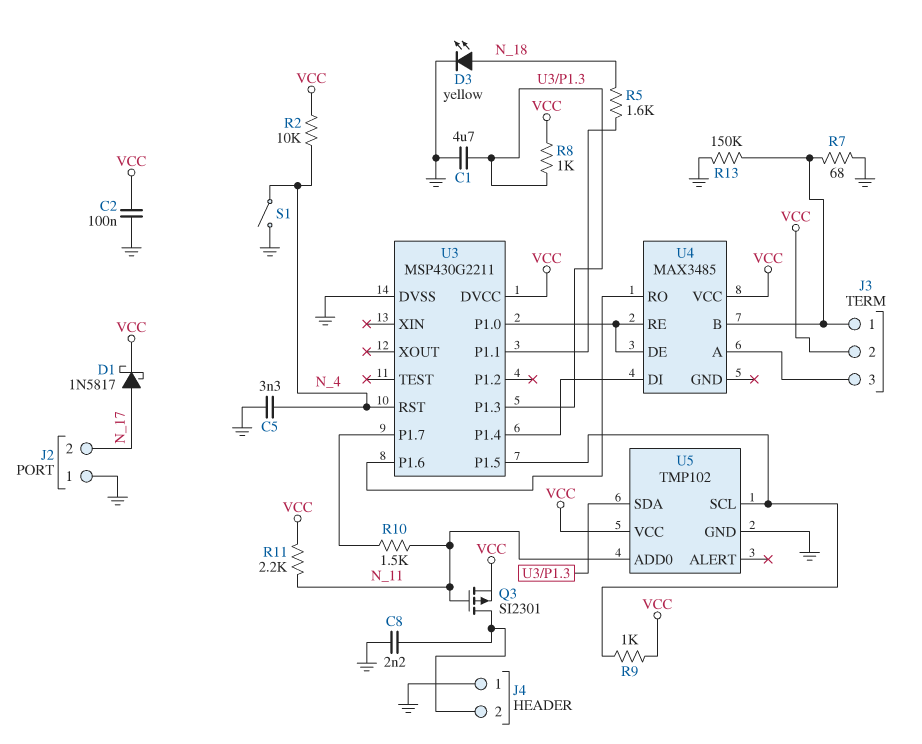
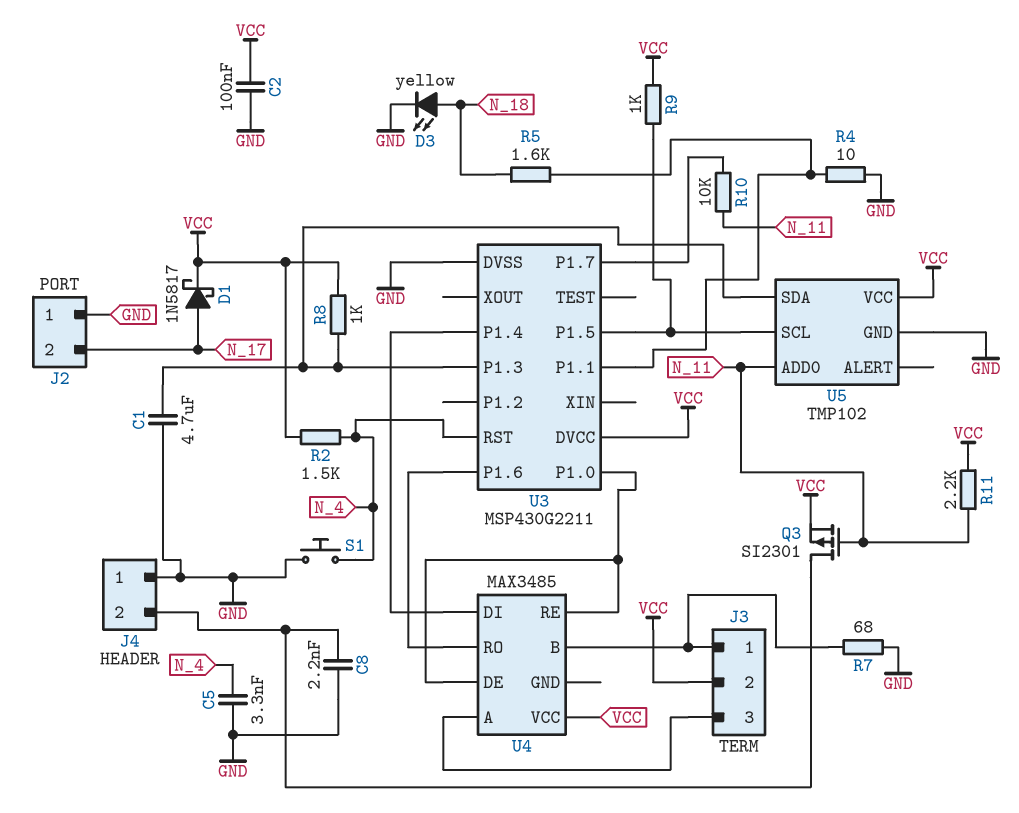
R2: 10k (N_4, VCC) -> 1.5k (N_4, VCC)
R4: none -> 10 (GND, U3/P1.1)
R10: 1.5k (N_11, U3/P1.7) -> 10k (N_11, U3/P1.7)
R13: 150k (GND, J3/1) -> none
S1: switch (GND, N_4) -> button (GND, N_4)

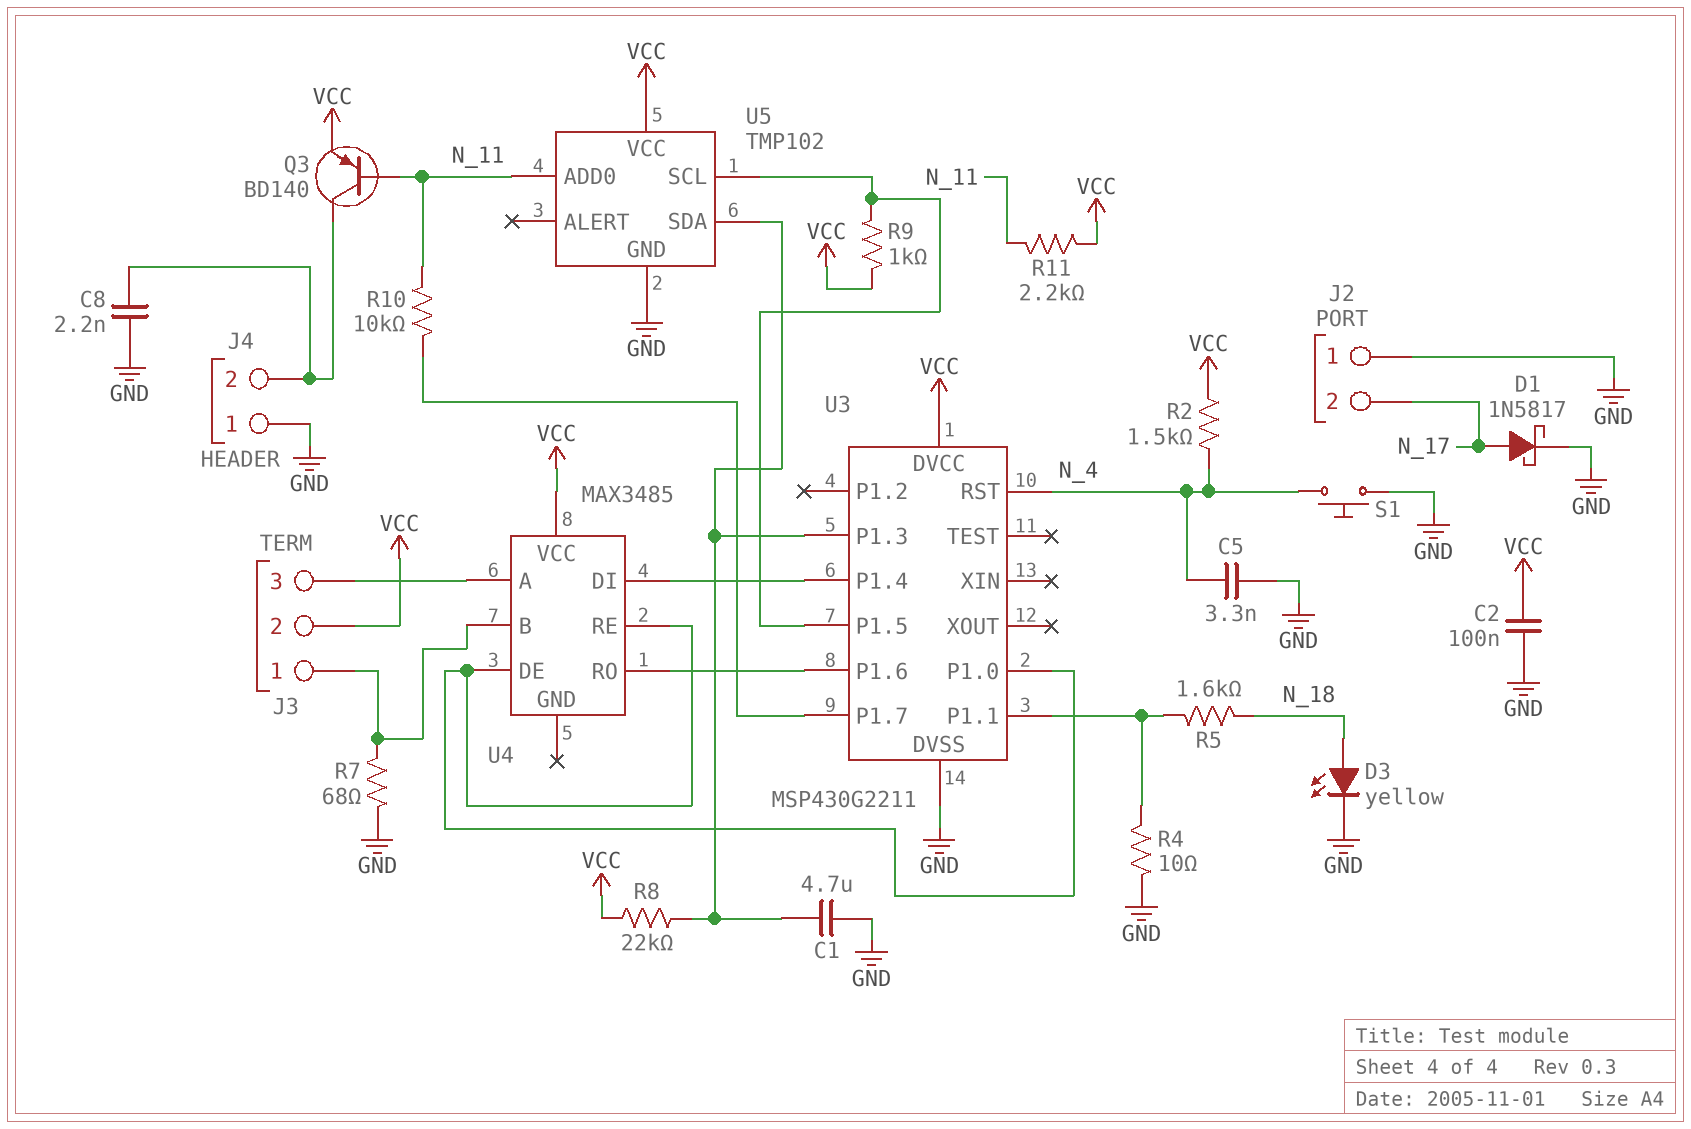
D1: schottky 1N5817 (A N_17, K VCC) -> schottky 1N5817 (A N_17, K GND)
Q3: PMOS SI2301 (G N_11, D J4/2, S VCC) -> PNP BD140 (B N_11, C J4/2, E VCC)
R8: 1k (U3/P1.3, VCC) -> 22k (U3/P1.3, VCC)

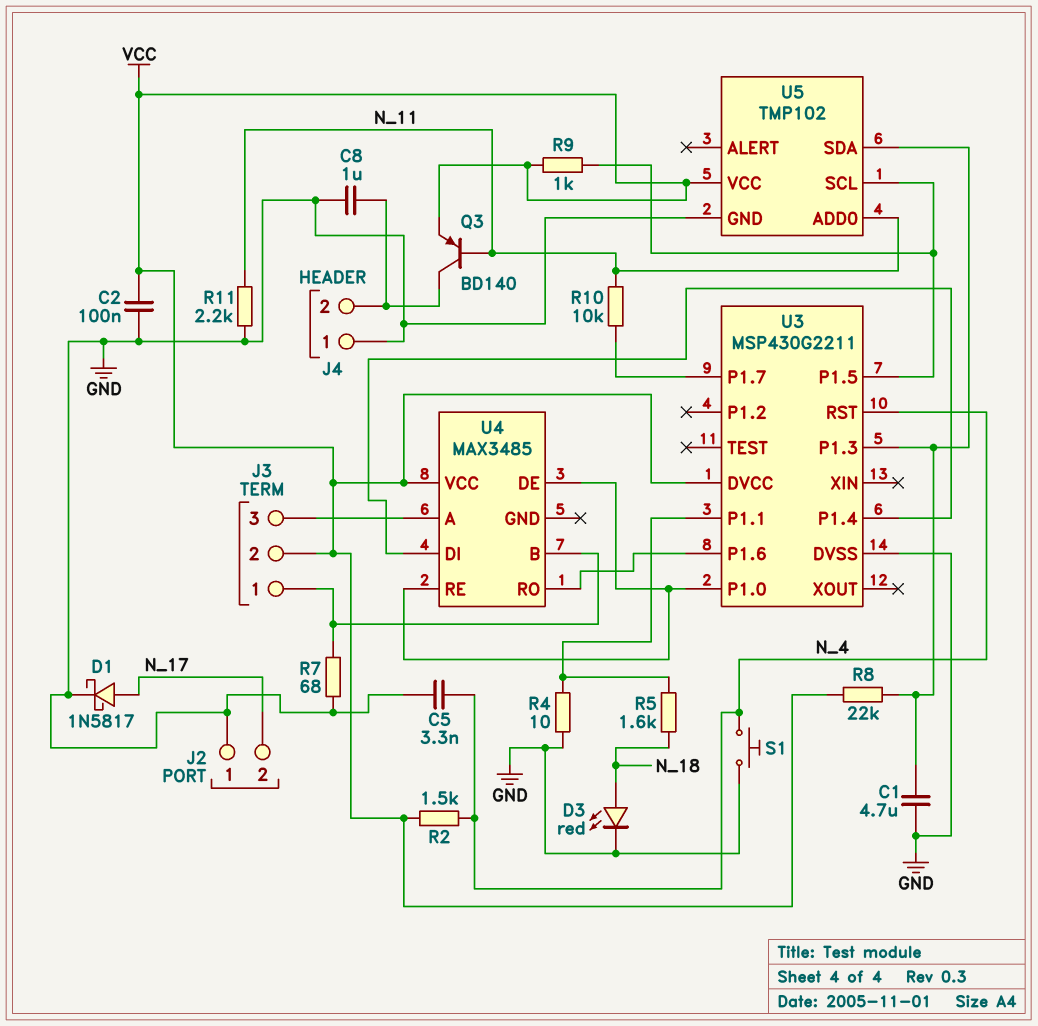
C8: 2.2nF (GND, J4/2) -> 1uF (GND, J4/2)
D3: LED yellow (A N_18, K GND) -> LED red (A N_18, K GND)
R11: 2.2k (N_11, VCC) -> 2.2k (GND, N_11)

